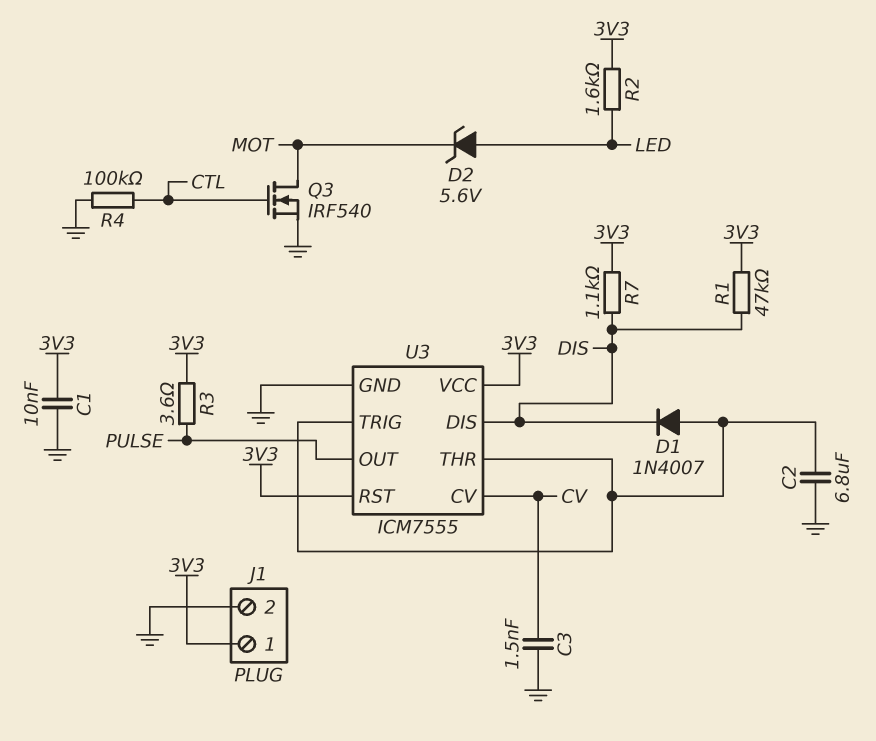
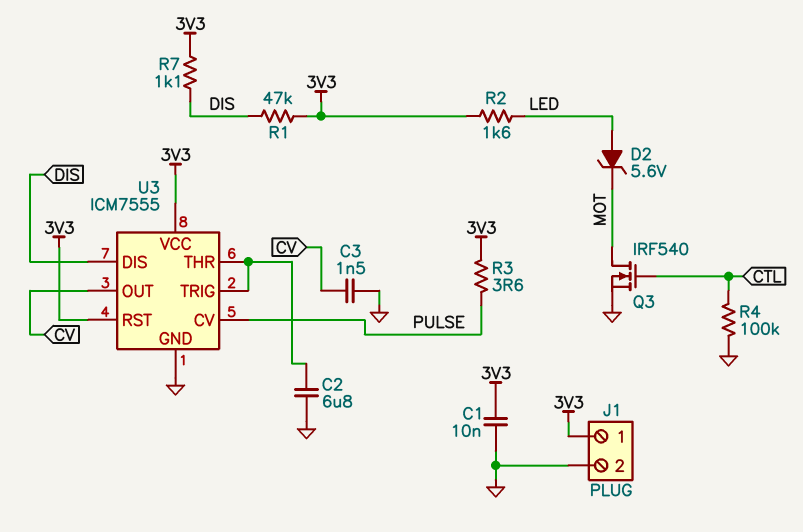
D1: diode 1N4007 (A U3/THR, K DIS) -> none
U3 pin CV: CV -> PULSE
U3 pin OUT: PULSE -> CV

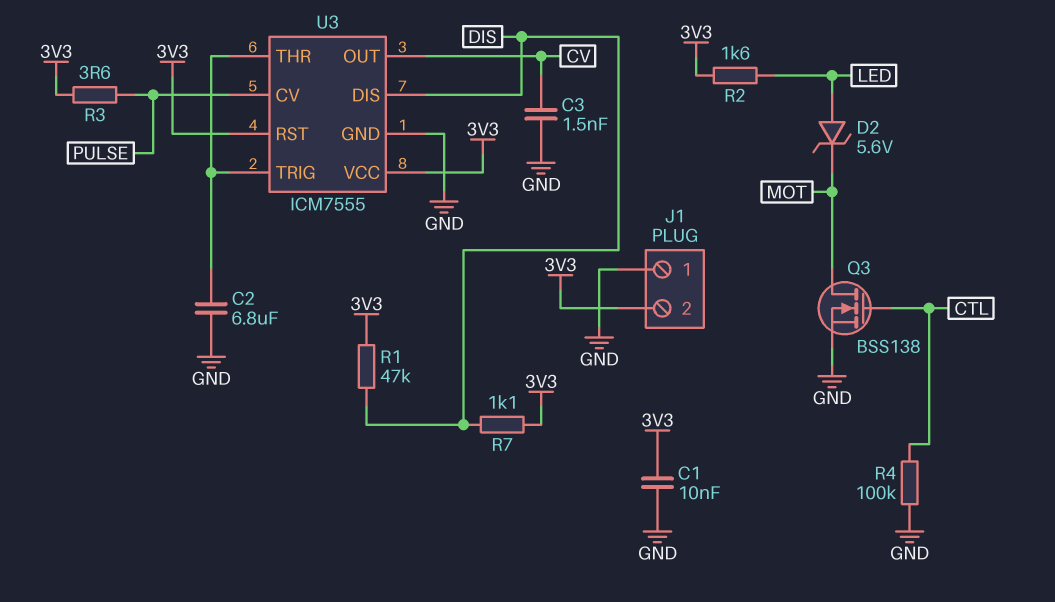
J1 pin 1: 3V3 -> GND
J1 pin 2: GND -> 3V3
Q3: NMOS IRF540 (G CTL, D MOT, S GND) -> NMOS BSS138 (G CTL, D MOT, S GND)

